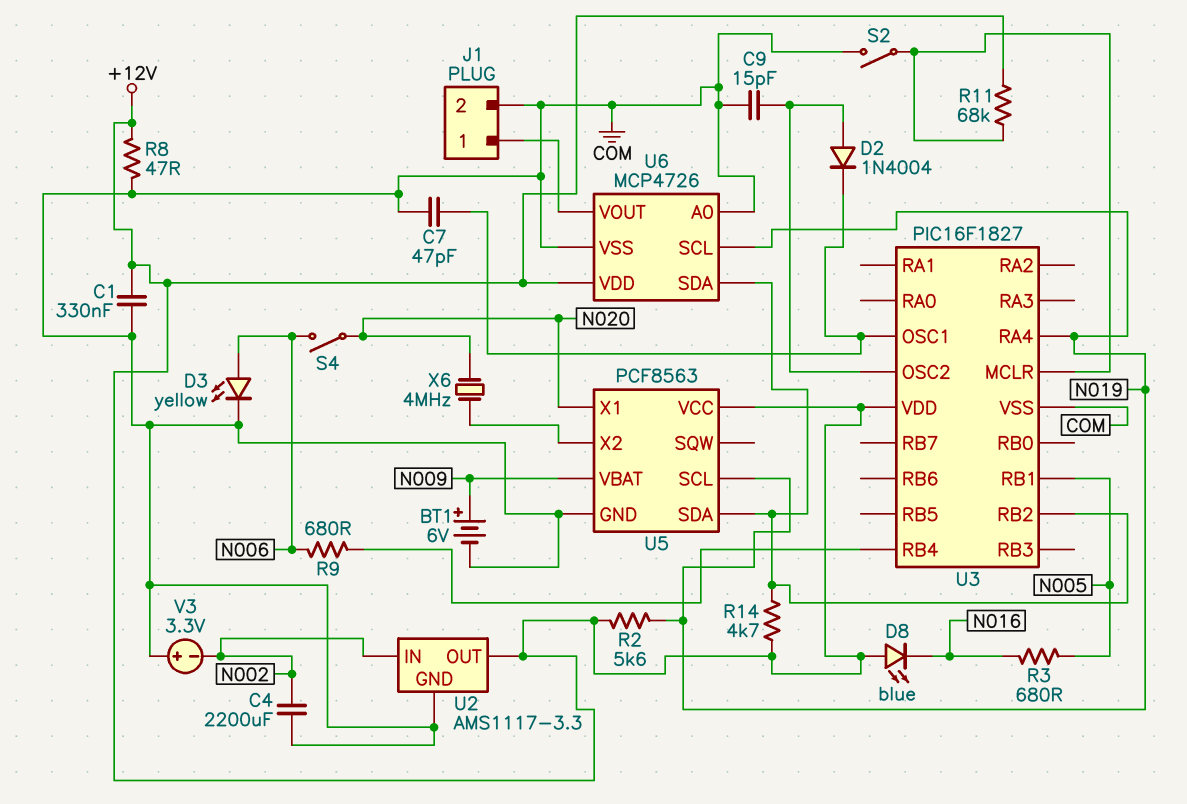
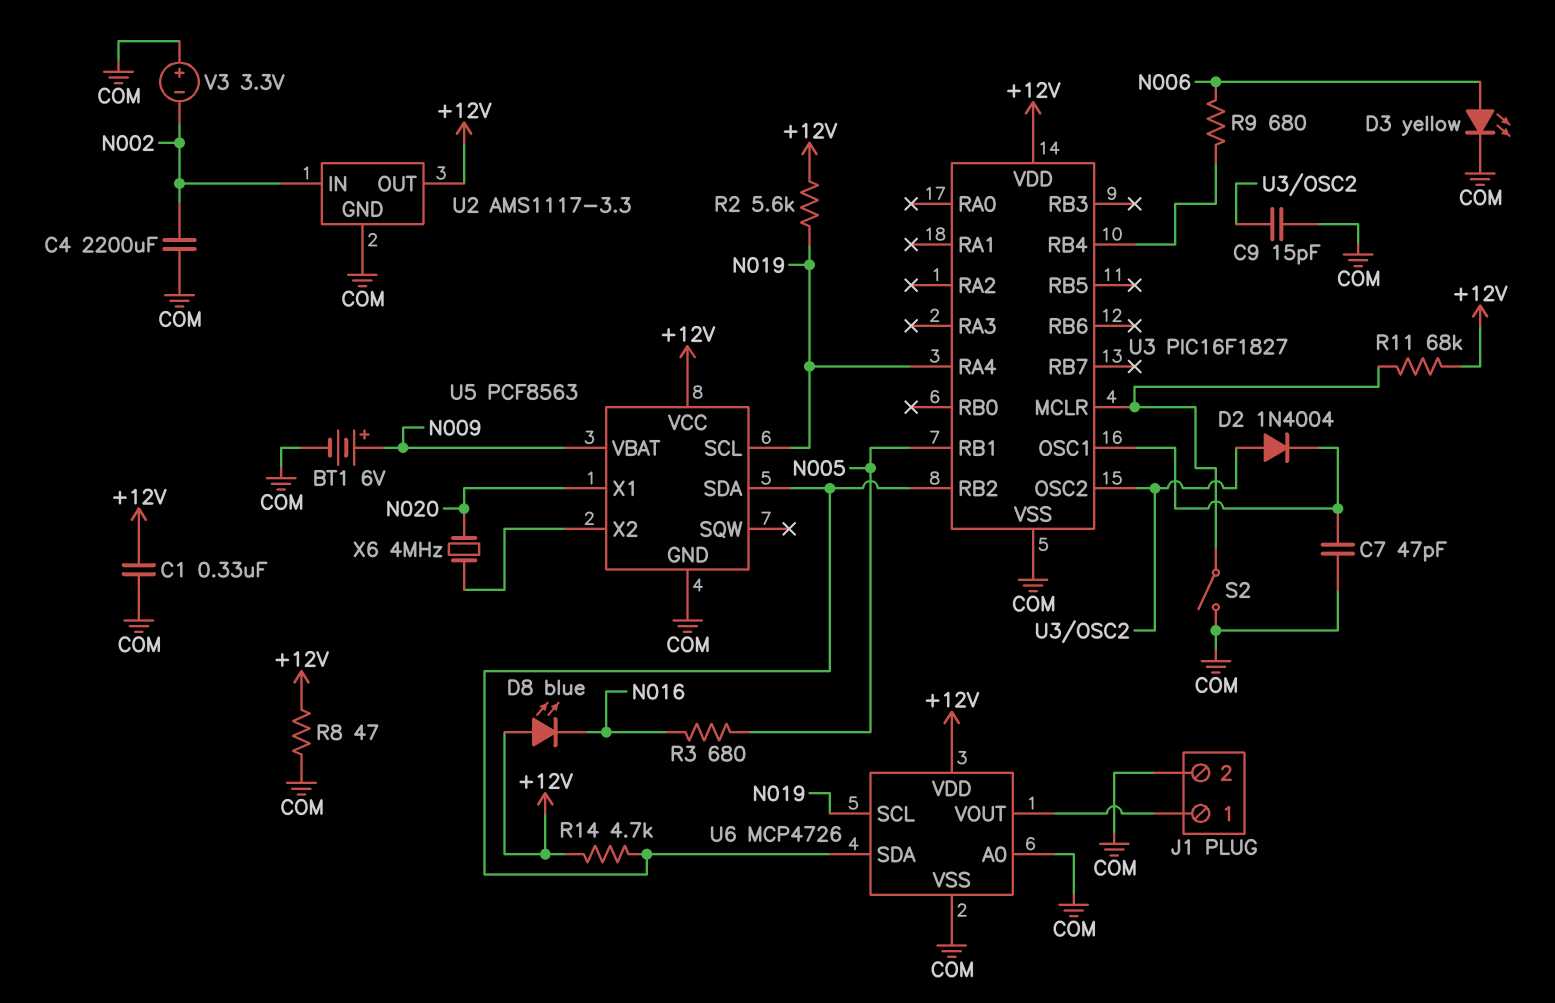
S4: switch (N006, N020) -> none

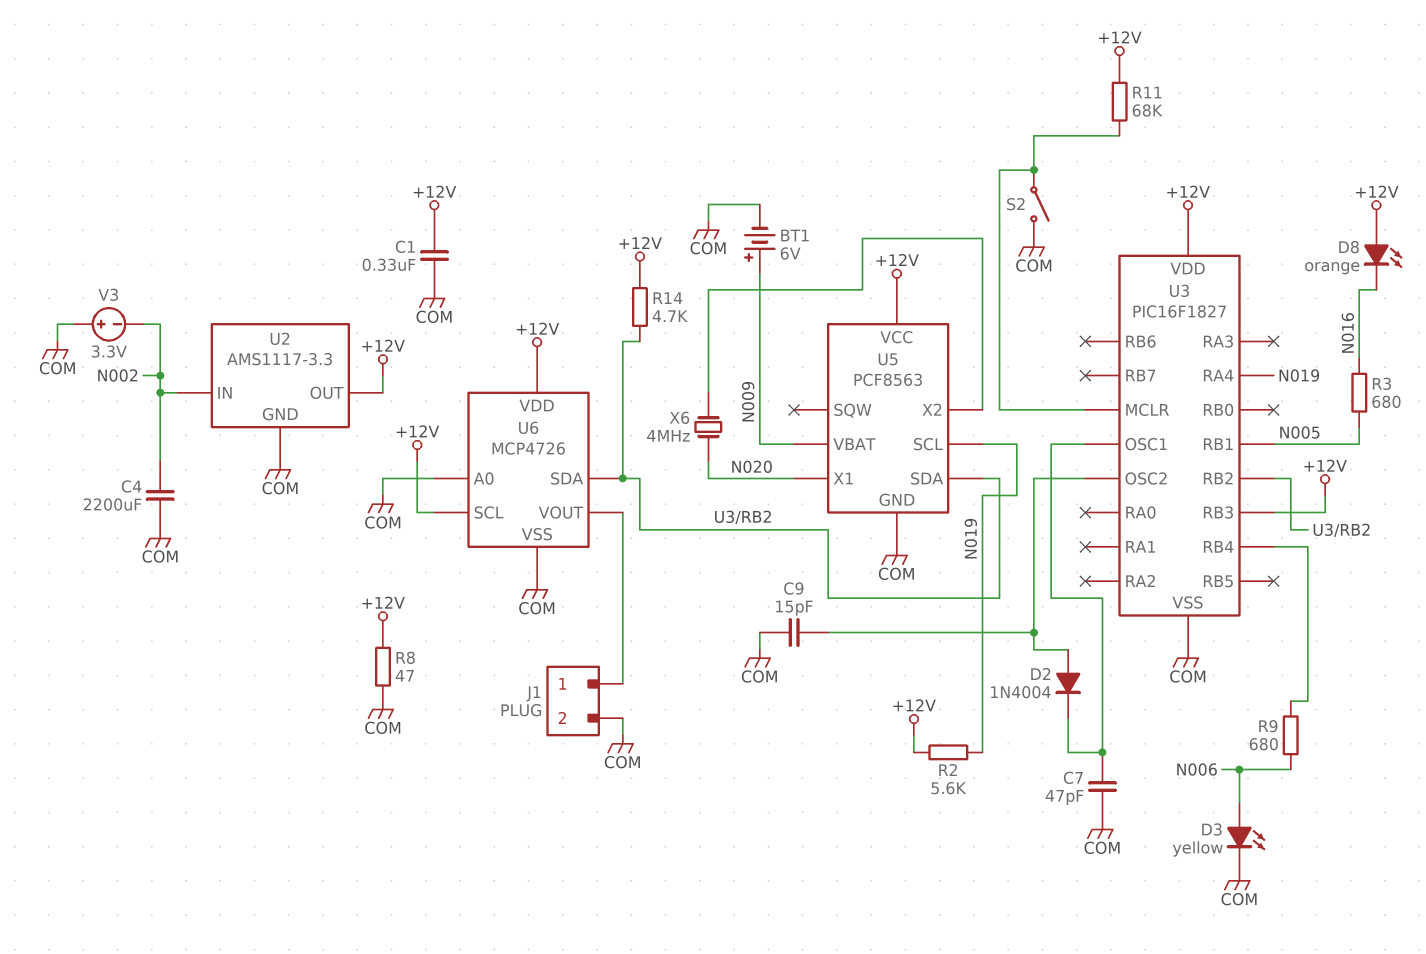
D8: LED blue (A +12V, K N016) -> LED orange (A +12V, K N016)
U3 pin RB3: none -> +12V
U6 pin SCL: N019 -> +12V

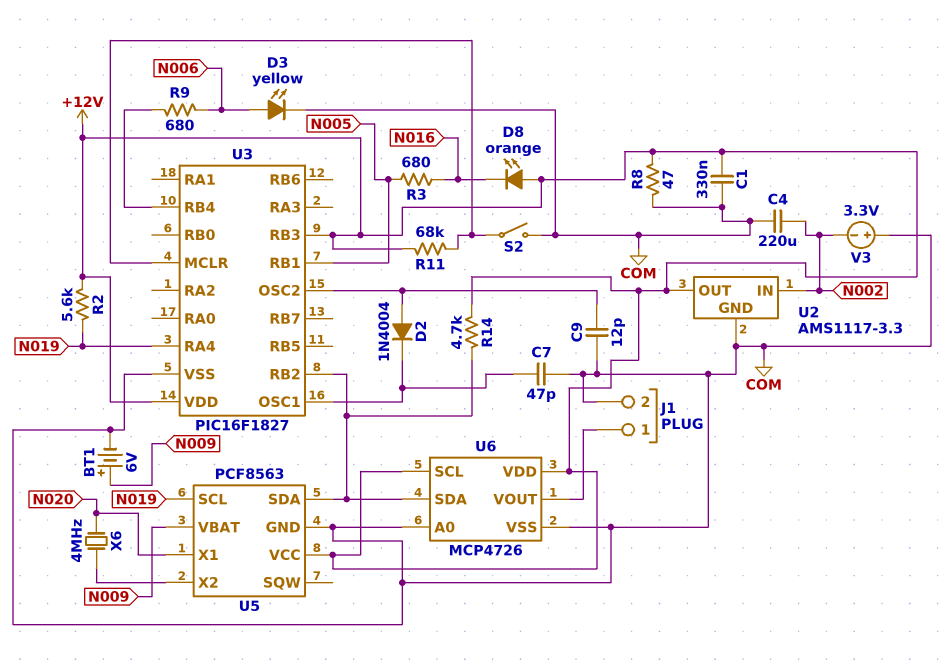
C4: 2200uF (COM, N002) -> 220uF (COM, N002)
C9: 15pF (COM, U3/OSC2) -> 12pF (COM, U3/OSC2)

